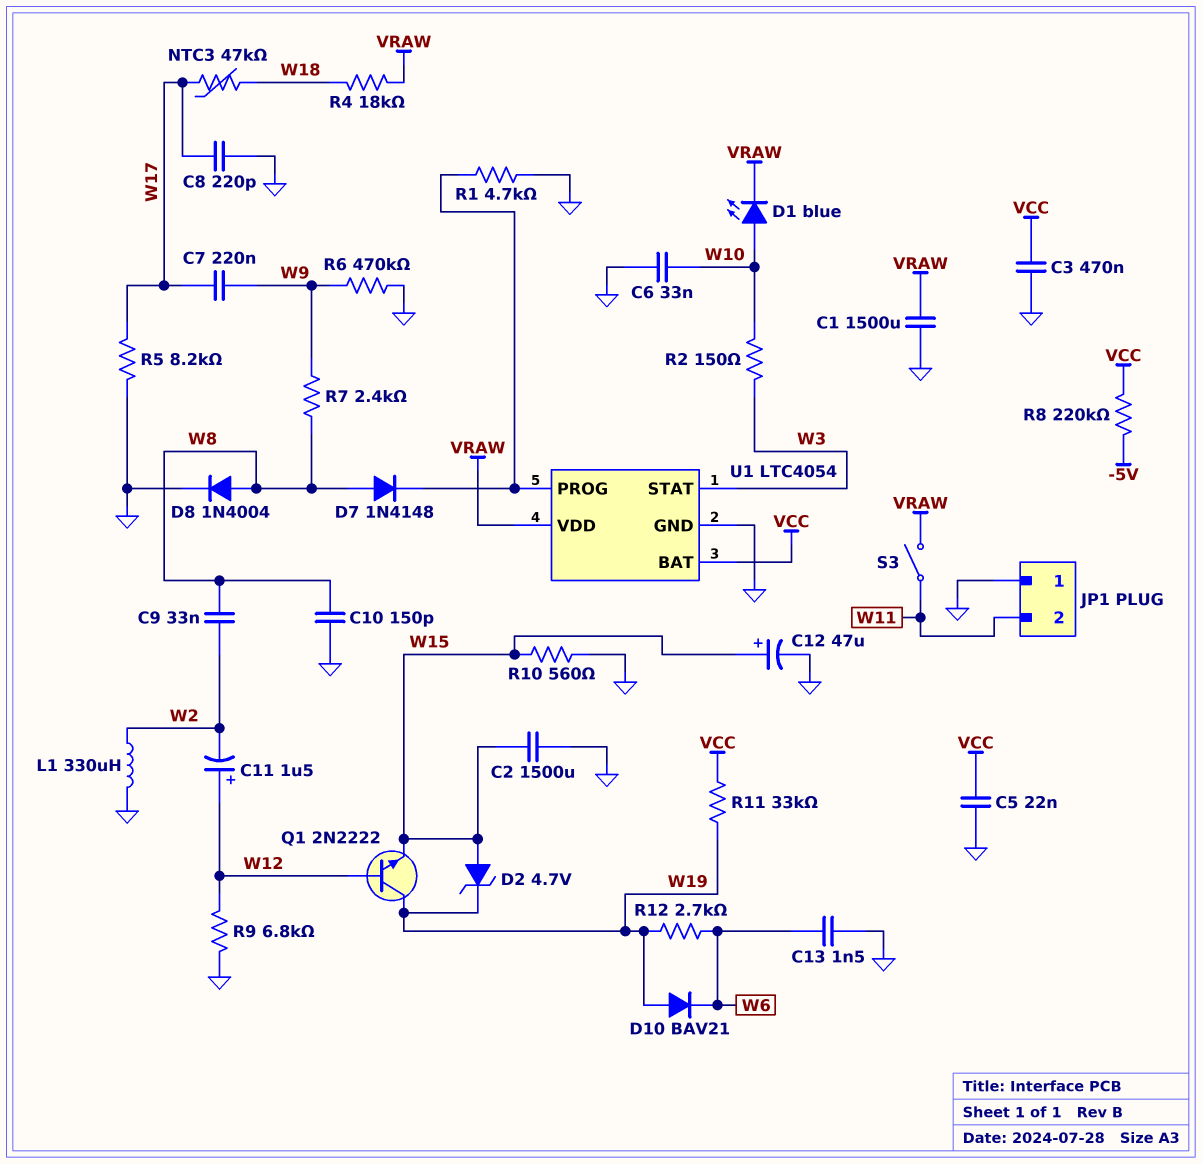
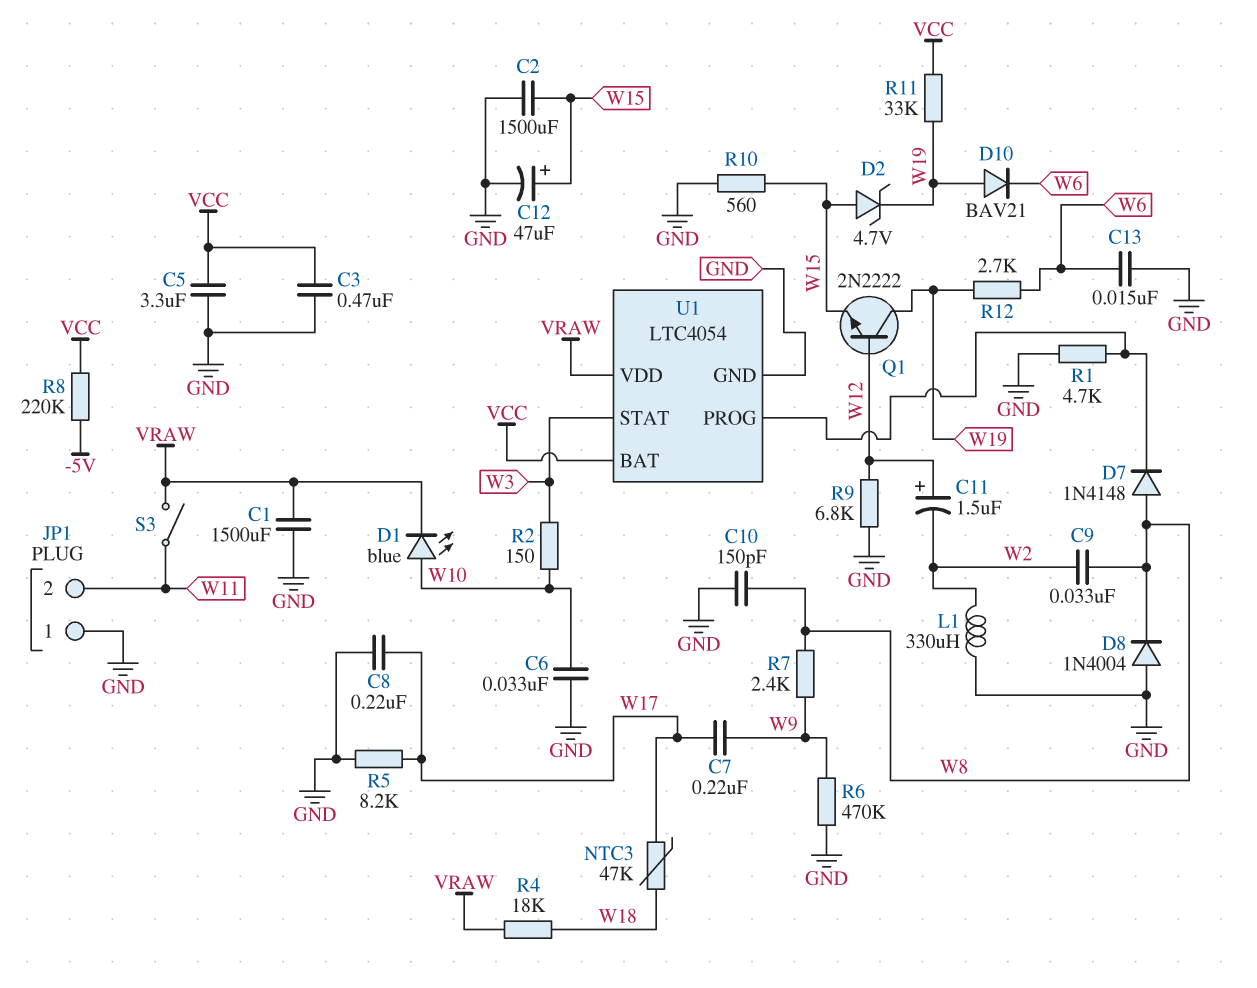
C5: 22nF (GND, VCC) -> 3.3uF (GND, VCC)
C8: 220pF (GND, W17) -> 220nF (GND, W17)
C13: 1.5nF (GND, W6) -> 15nF (GND, W6)
D8: diode 1N4004 (A W8, K GND) -> diode 1N4004 (A GND, K W8)

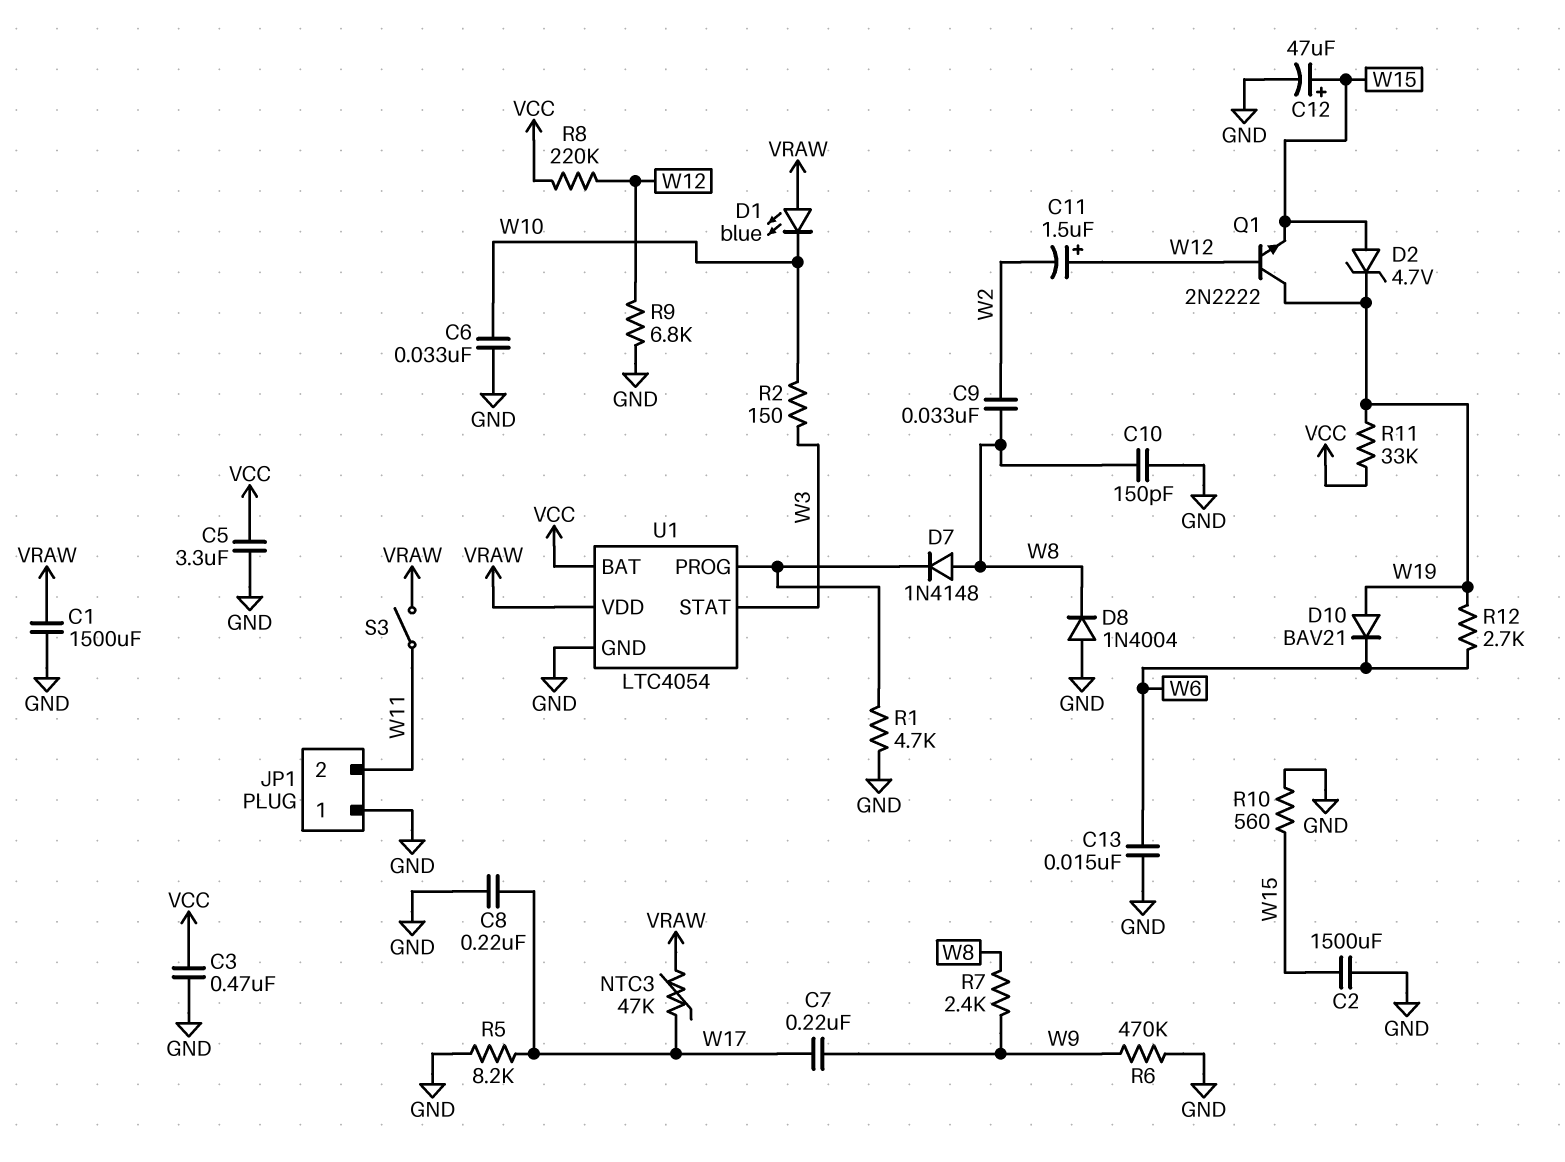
D1: LED blue (A W10, K VRAW) -> LED blue (A VRAW, K W10)
L1: 330uH (GND, W2) -> none
NTC3: 47k (W17, W18) -> 47k (VRAW, W17)
R4: 18k (VRAW, W18) -> none
R8: 220k (-5V, VCC) -> 220k (VCC, W12)

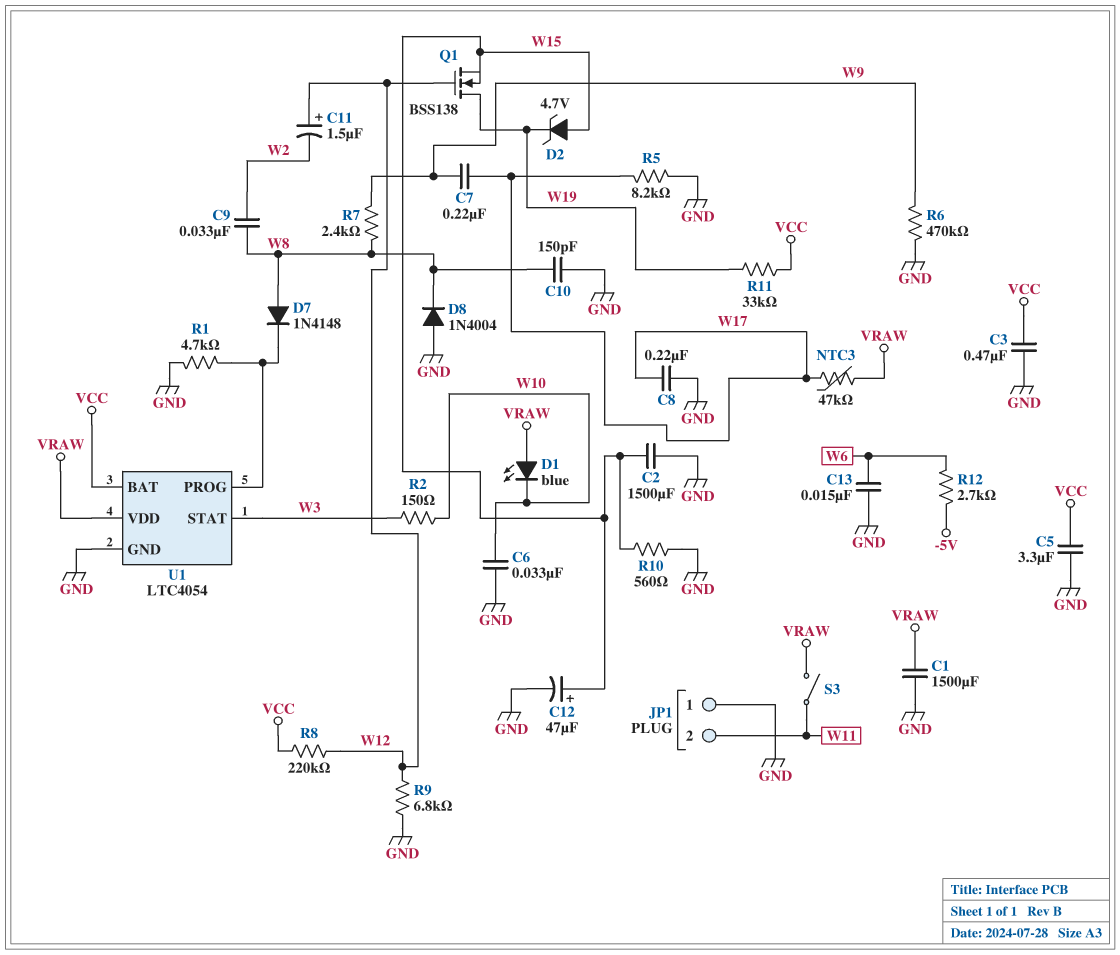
D10: diode BAV21 (A W19, K W6) -> none
Q1: NPN 2N2222 (B W12, C W19, E W15) -> NMOS BSS138 (G W12, D W19, S W15)
R12: 2.7k (W6, W19) -> 2.7k (-5V, W6)

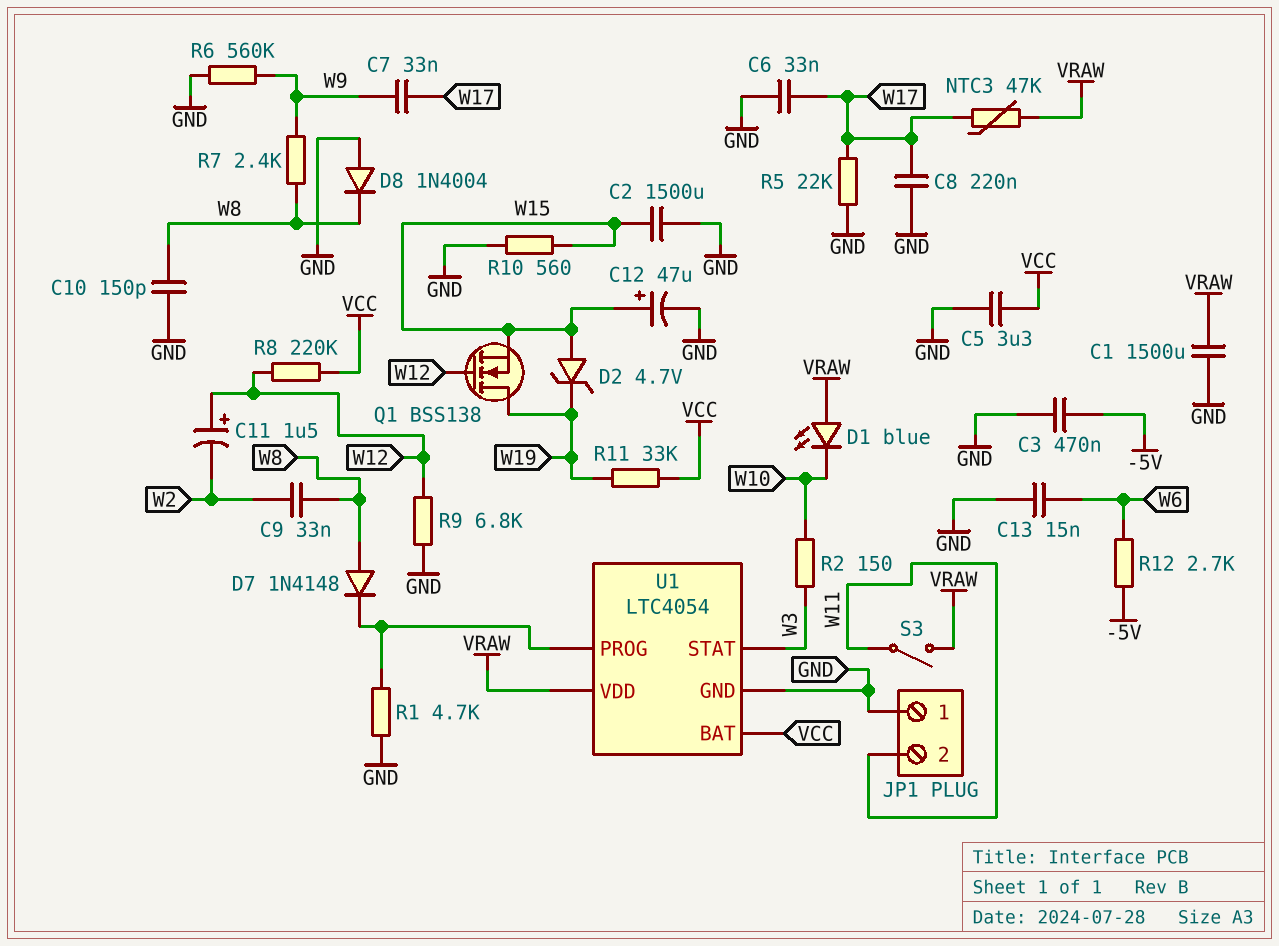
C3: 470nF (GND, VCC) -> 470nF (-5V, GND)
C6: 33nF (GND, W10) -> 33nF (GND, W17)
C7: 220nF (W9, W17) -> 33nF (W9, W17)
R5: 8.2k (GND, W17) -> 22k (GND, W17)
R6: 470k (GND, W9) -> 560k (GND, W9)

